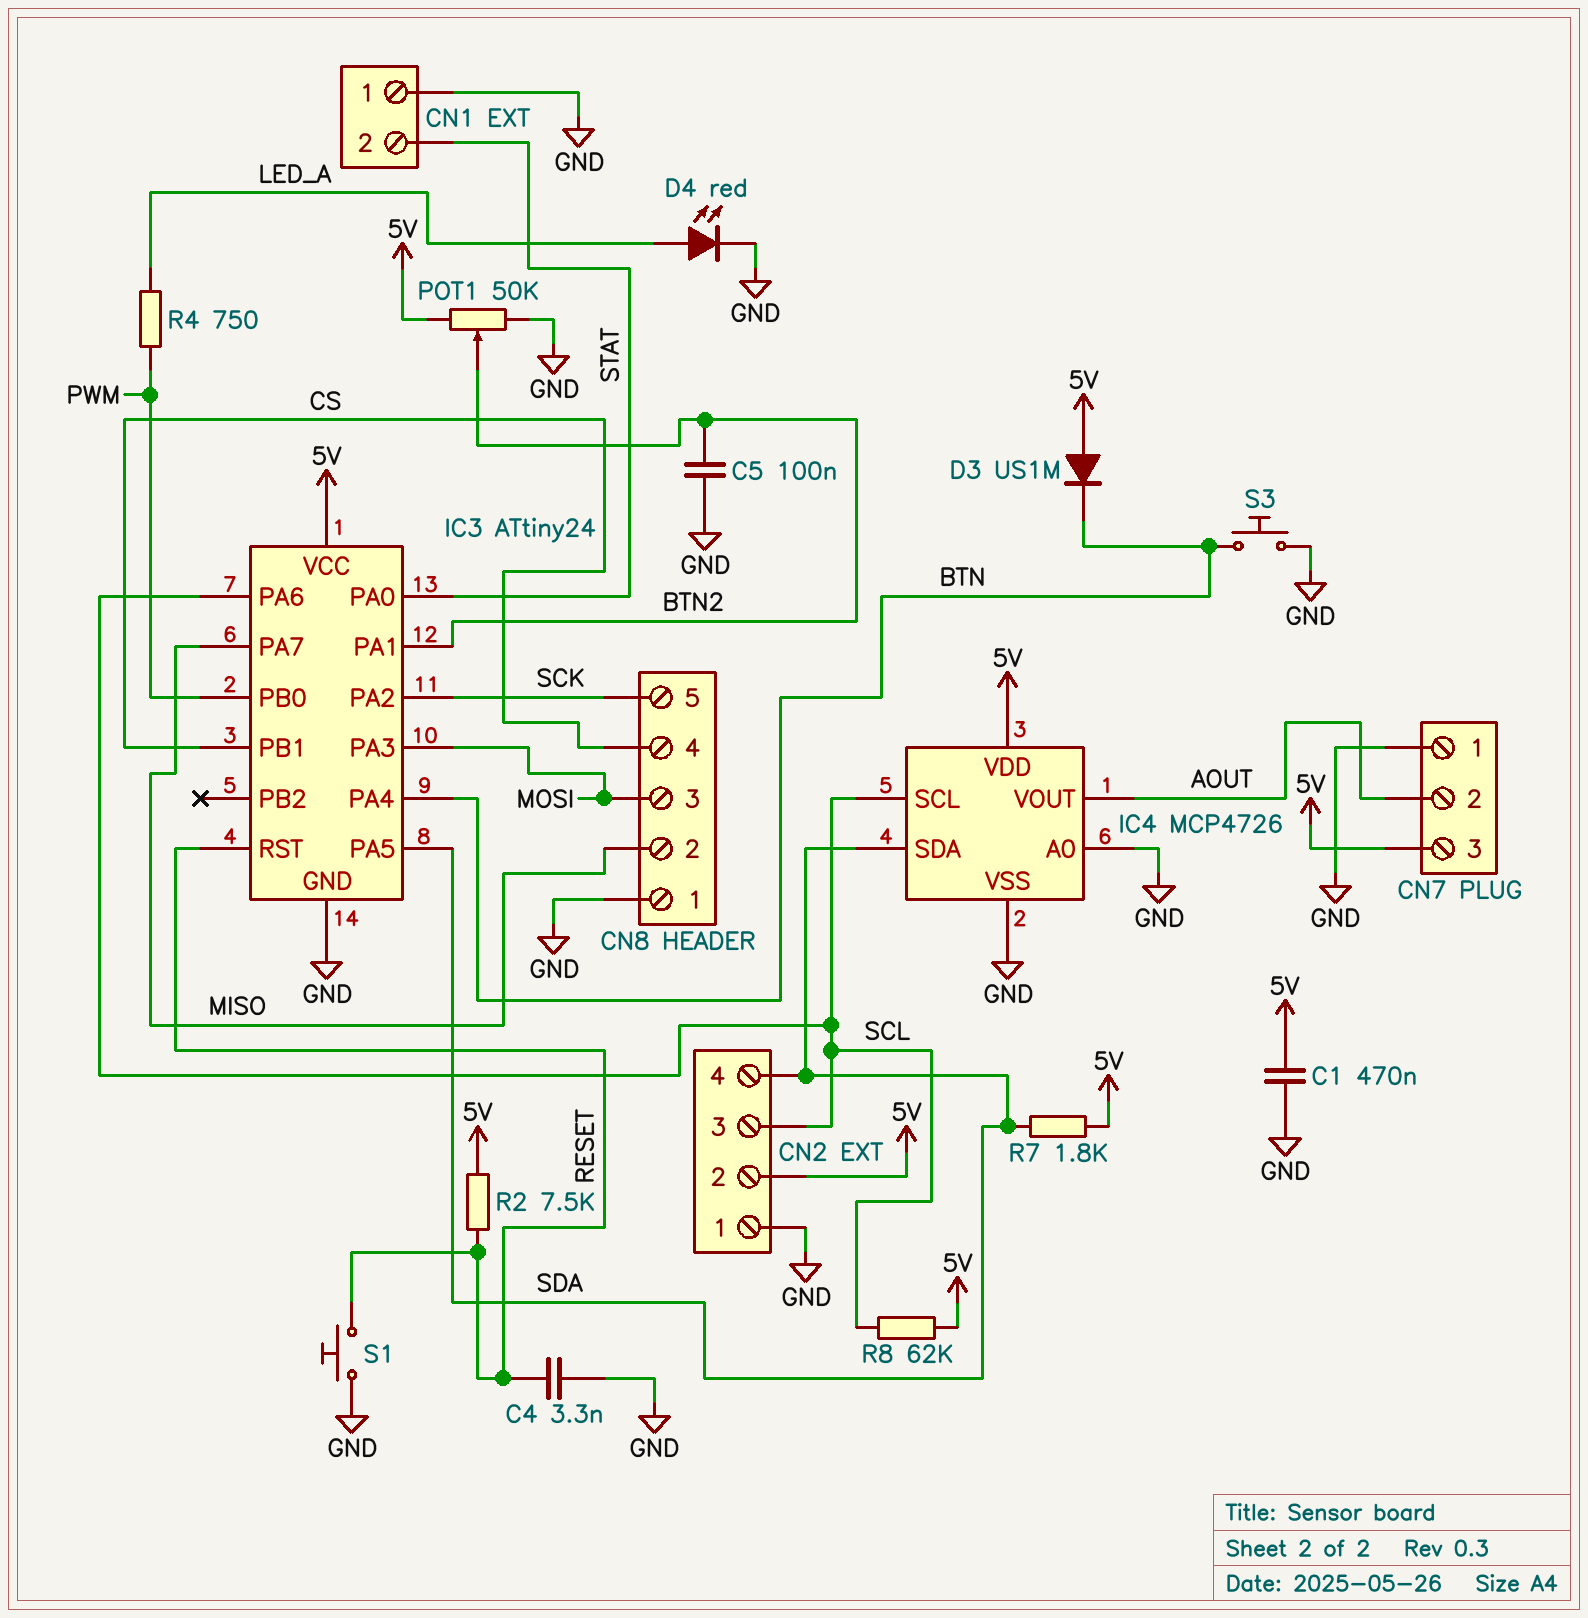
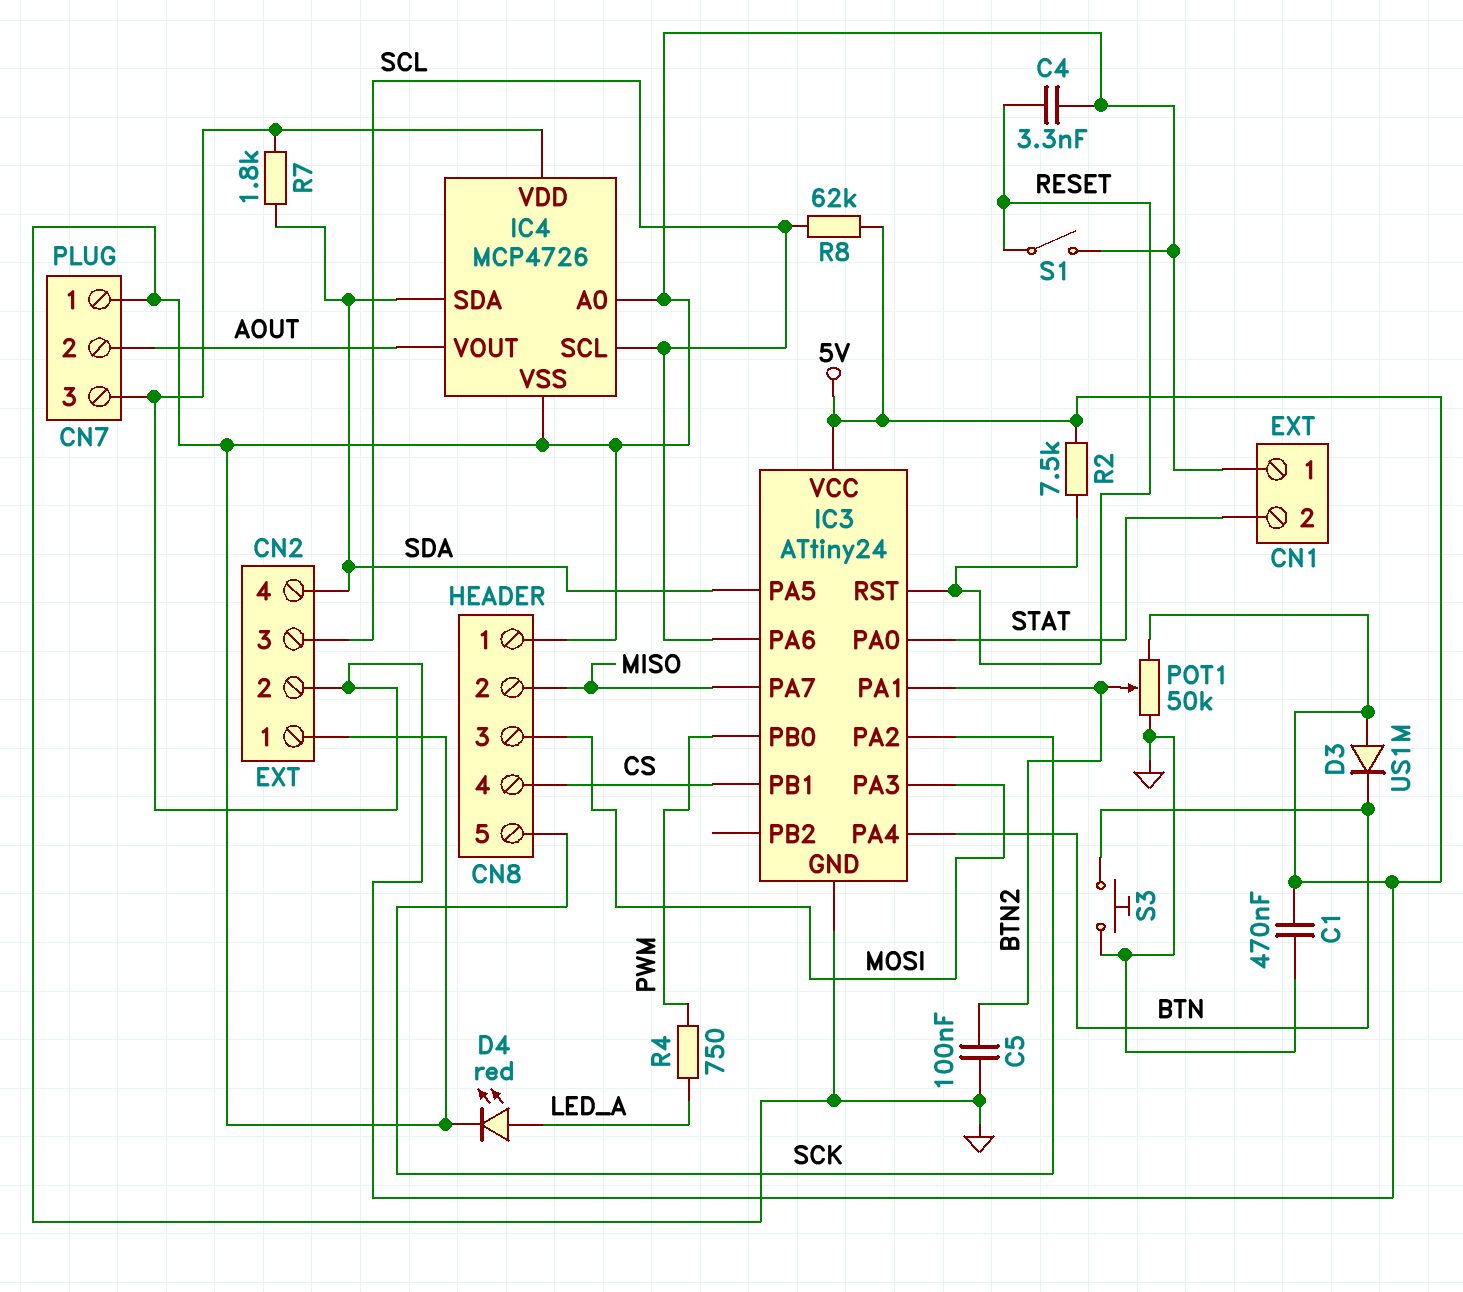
S1: button (GND, RESET) -> switch (GND, RESET)

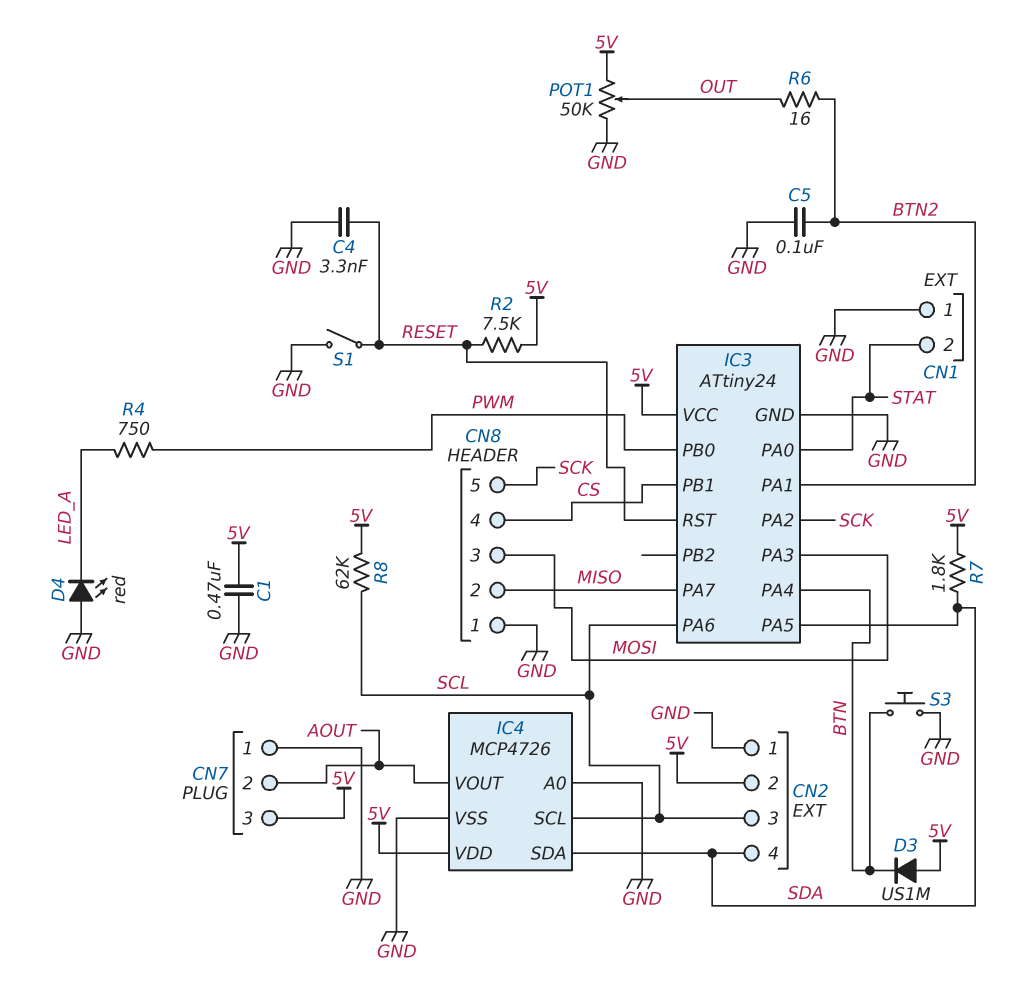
D4: LED red (A LED_A, K GND) -> LED red (A GND, K LED_A)
POT1: 50k (5V, GND, wiper BTN2) -> 50k (5V, GND, wiper OUT)
R6: none -> 16 (BTN2, OUT)

